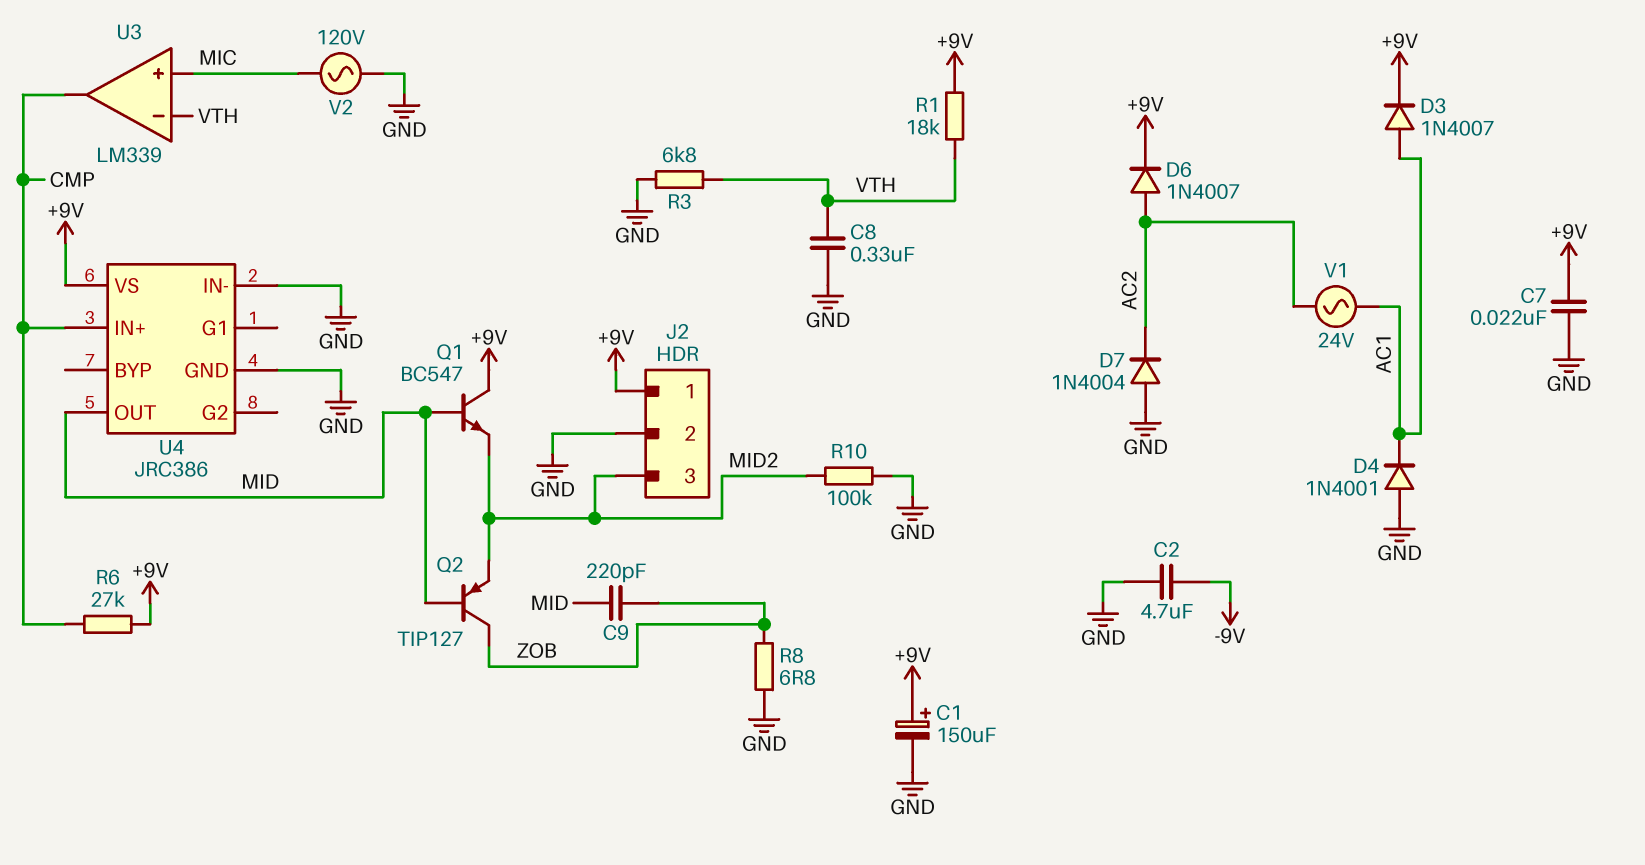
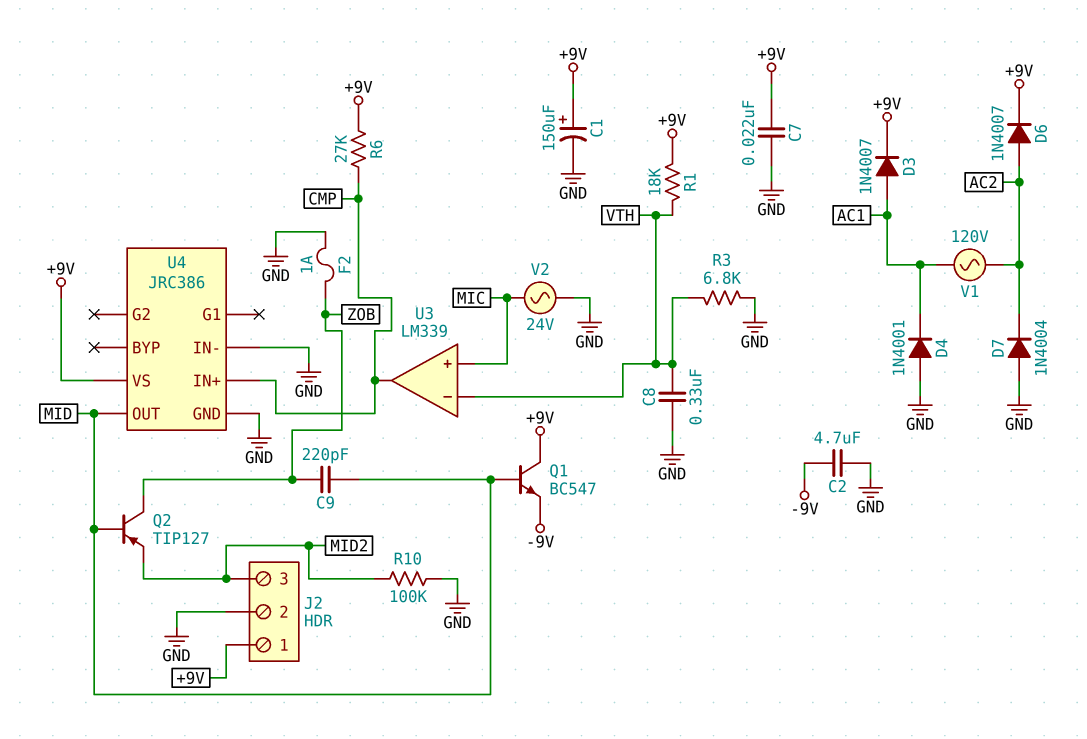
F2: none -> 1A (GND, ZOB)
Q1: NPN BC547 (B MID, C +9V, E MID2) -> NPN BC547 (B MID, C +9V, E -9V)
R8: 6.8 (GND, ZOB) -> none
V1: AC 24V (AC1, AC2) -> AC 120V (AC1, AC2)
V2: AC 120V (GND, MIC) -> AC 24V (GND, MIC)

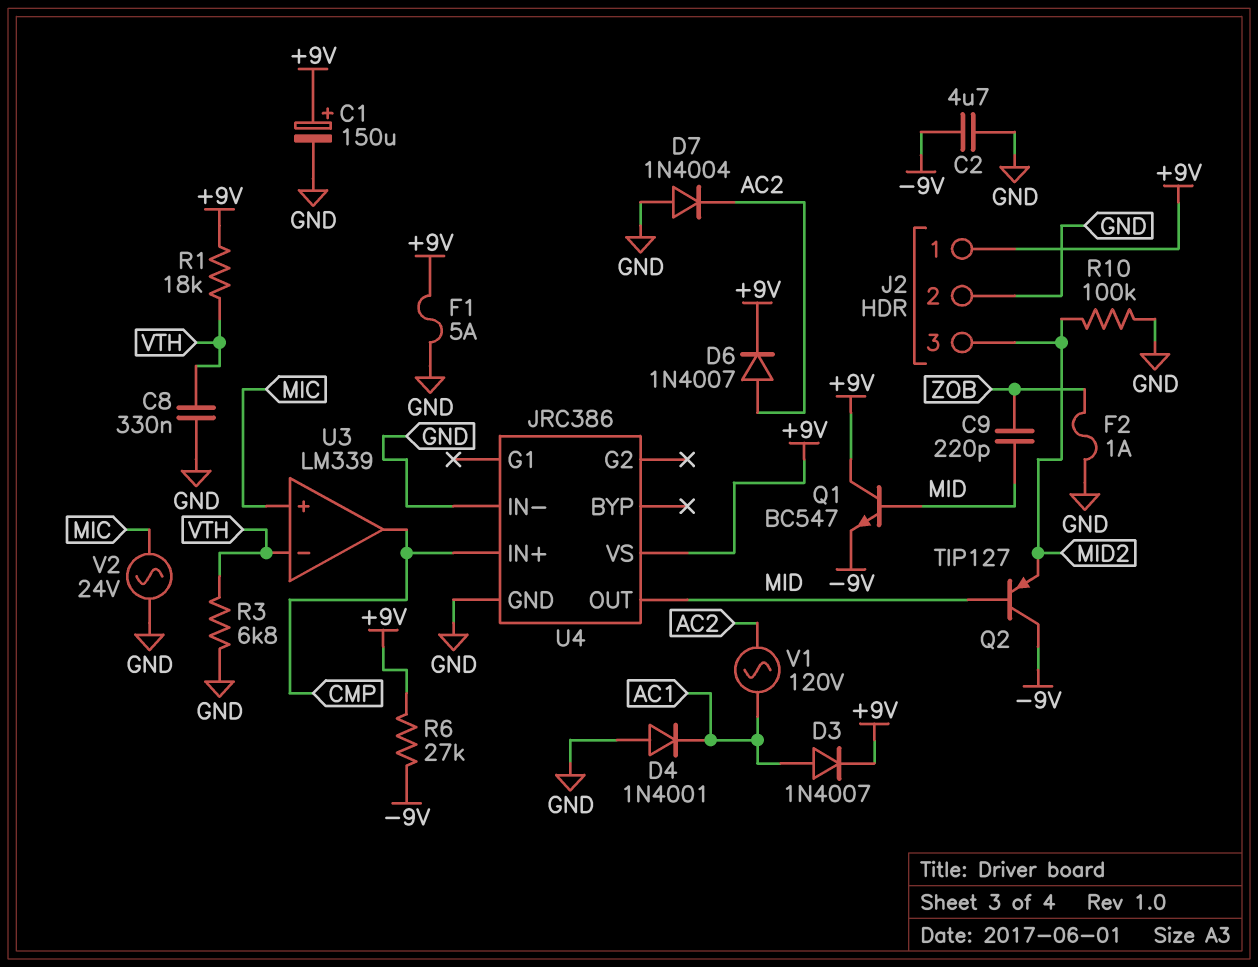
C7: 22nF (+9V, GND) -> none
F1: none -> 5A (+9V, GND)
Q2: PNP TIP127 (B MID, C ZOB, E MID2) -> PNP TIP127 (B MID, C -9V, E MID2)
R6: 27k (+9V, CMP) -> 27k (+9V, -9V)

